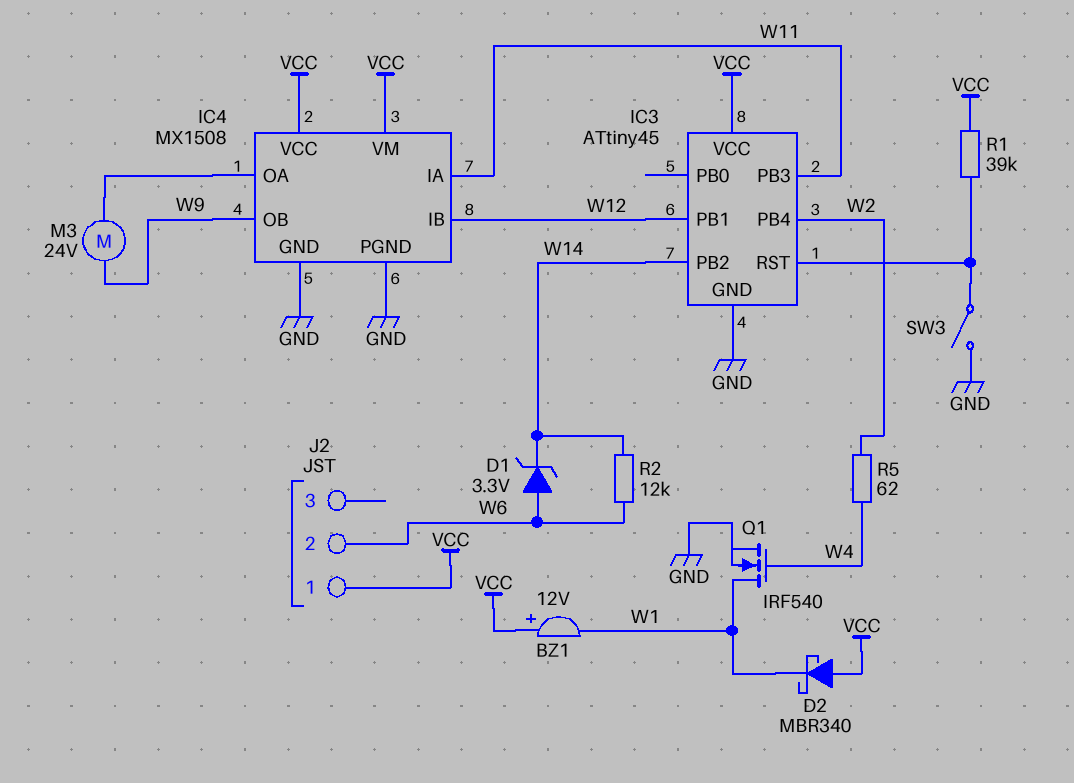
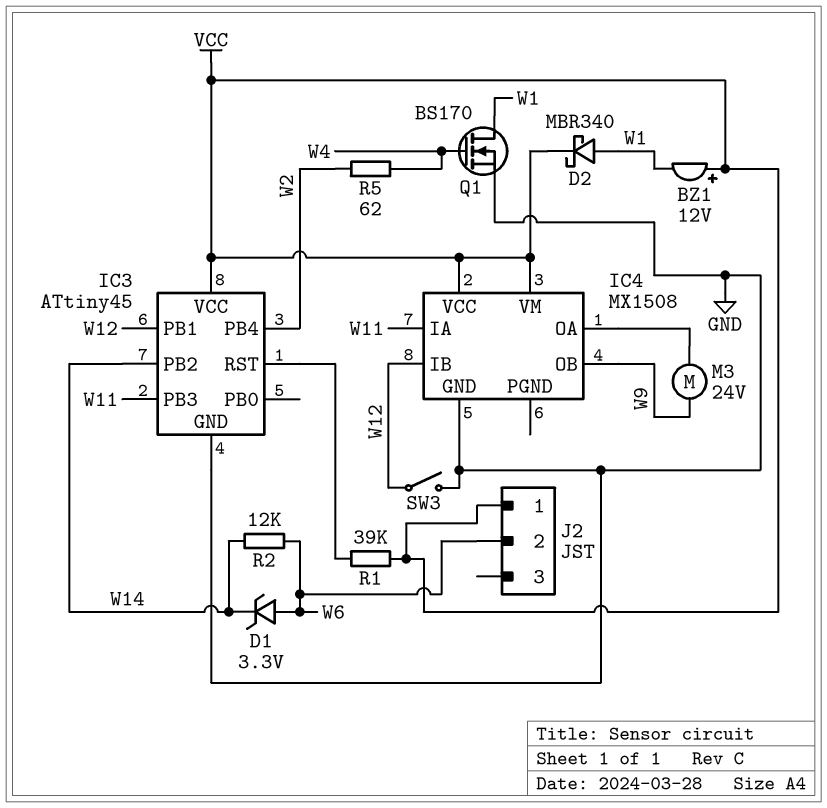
D2: schottky MBR340 (A VCC, K W1) -> schottky MBR340 (A W1, K VCC)
IC4 pin PGND: GND -> none
Q1: NMOS IRF540 (G W4, D W1, S GND) -> NMOS BS170 (G W4, D W1, S GND)
SW3: switch (GND, IC3/RST) -> switch (GND, W12)

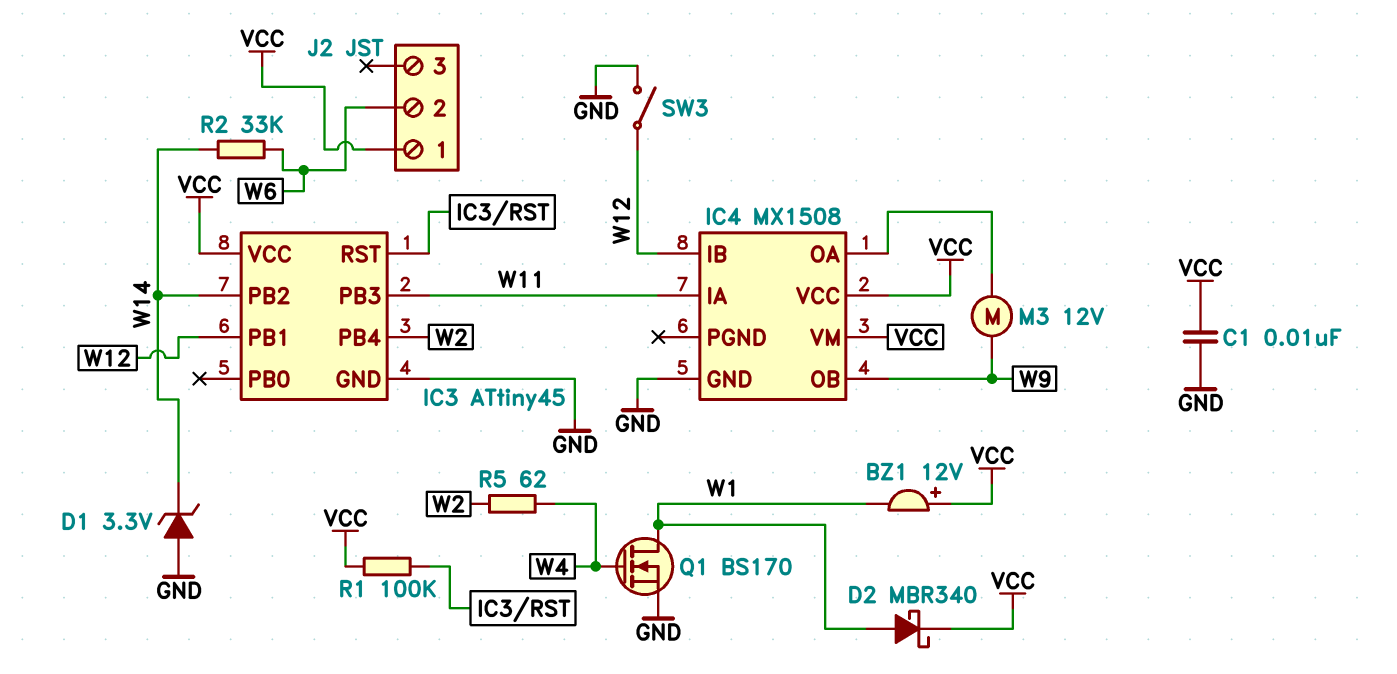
C1: none -> 10nF (GND, VCC)
D1: zener 3.3V (A W6, K W14) -> zener 3.3V (A GND, K W14)
M3: motor 24V (IC4/OA, W9) -> motor 12V (IC4/OA, W9)
R1: 39k (IC3/RST, VCC) -> 100k (IC3/RST, VCC)
R2: 12k (W6, W14) -> 33k (W6, W14)

